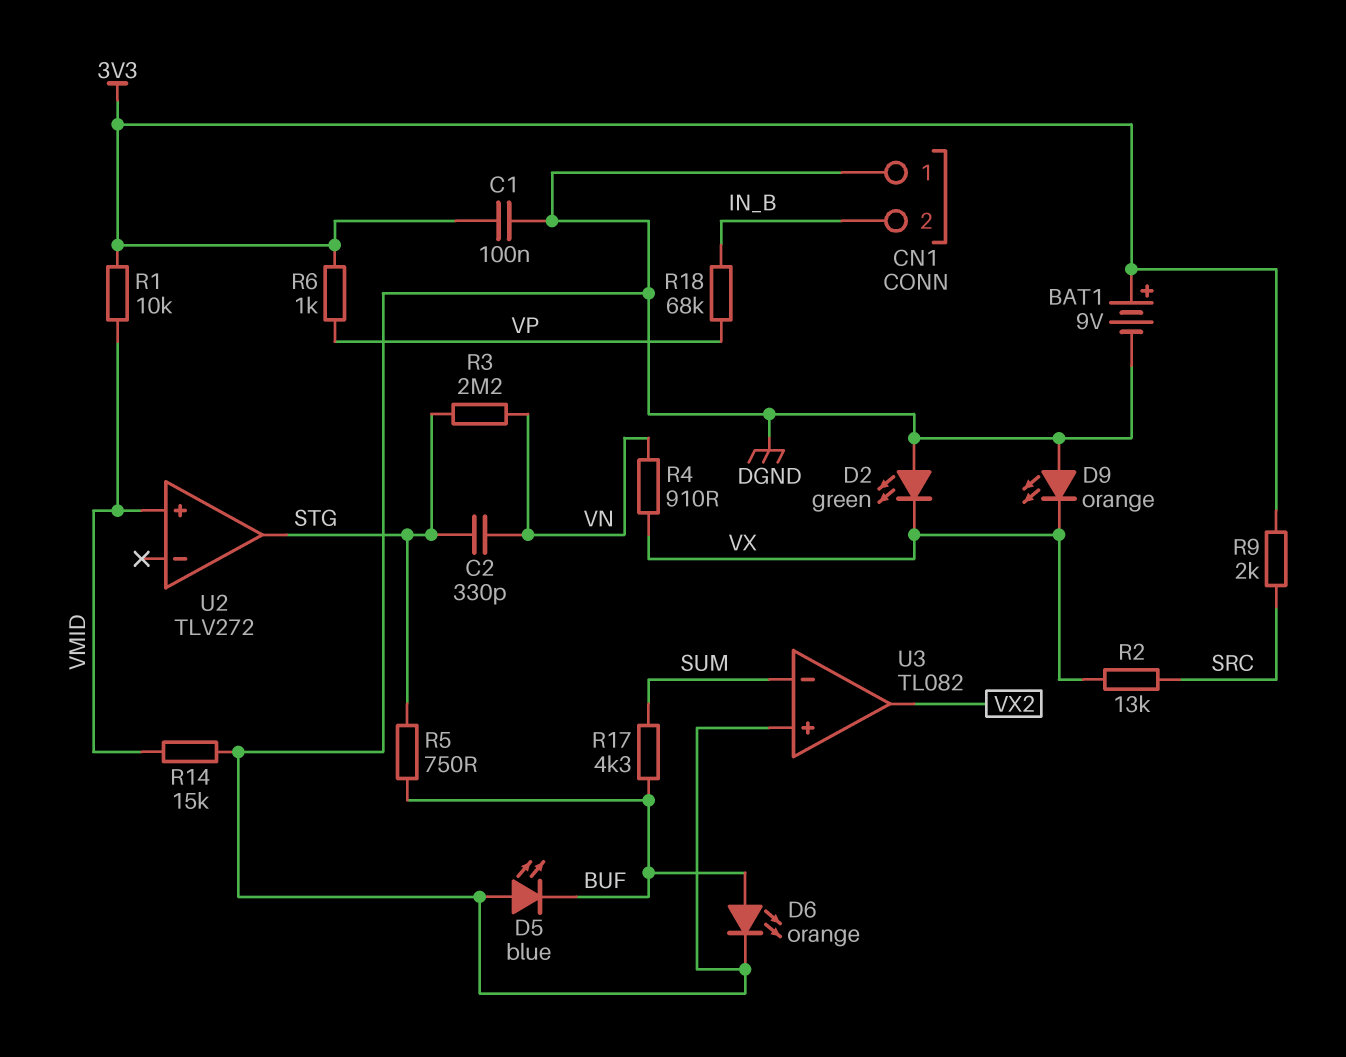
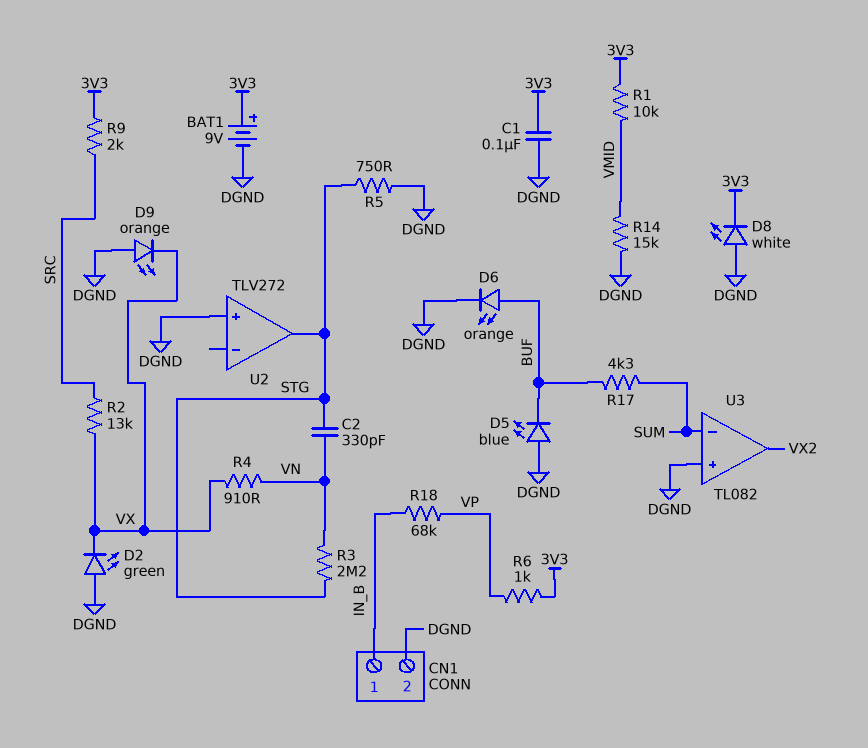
CN1 pin 1: DGND -> IN_B
CN1 pin 2: IN_B -> DGND
D8: none -> LED white (A DGND, K 3V3)
R5: 750 (BUF, STG) -> 750 (DGND, STG)
U2 pin in+: VMID -> DGND

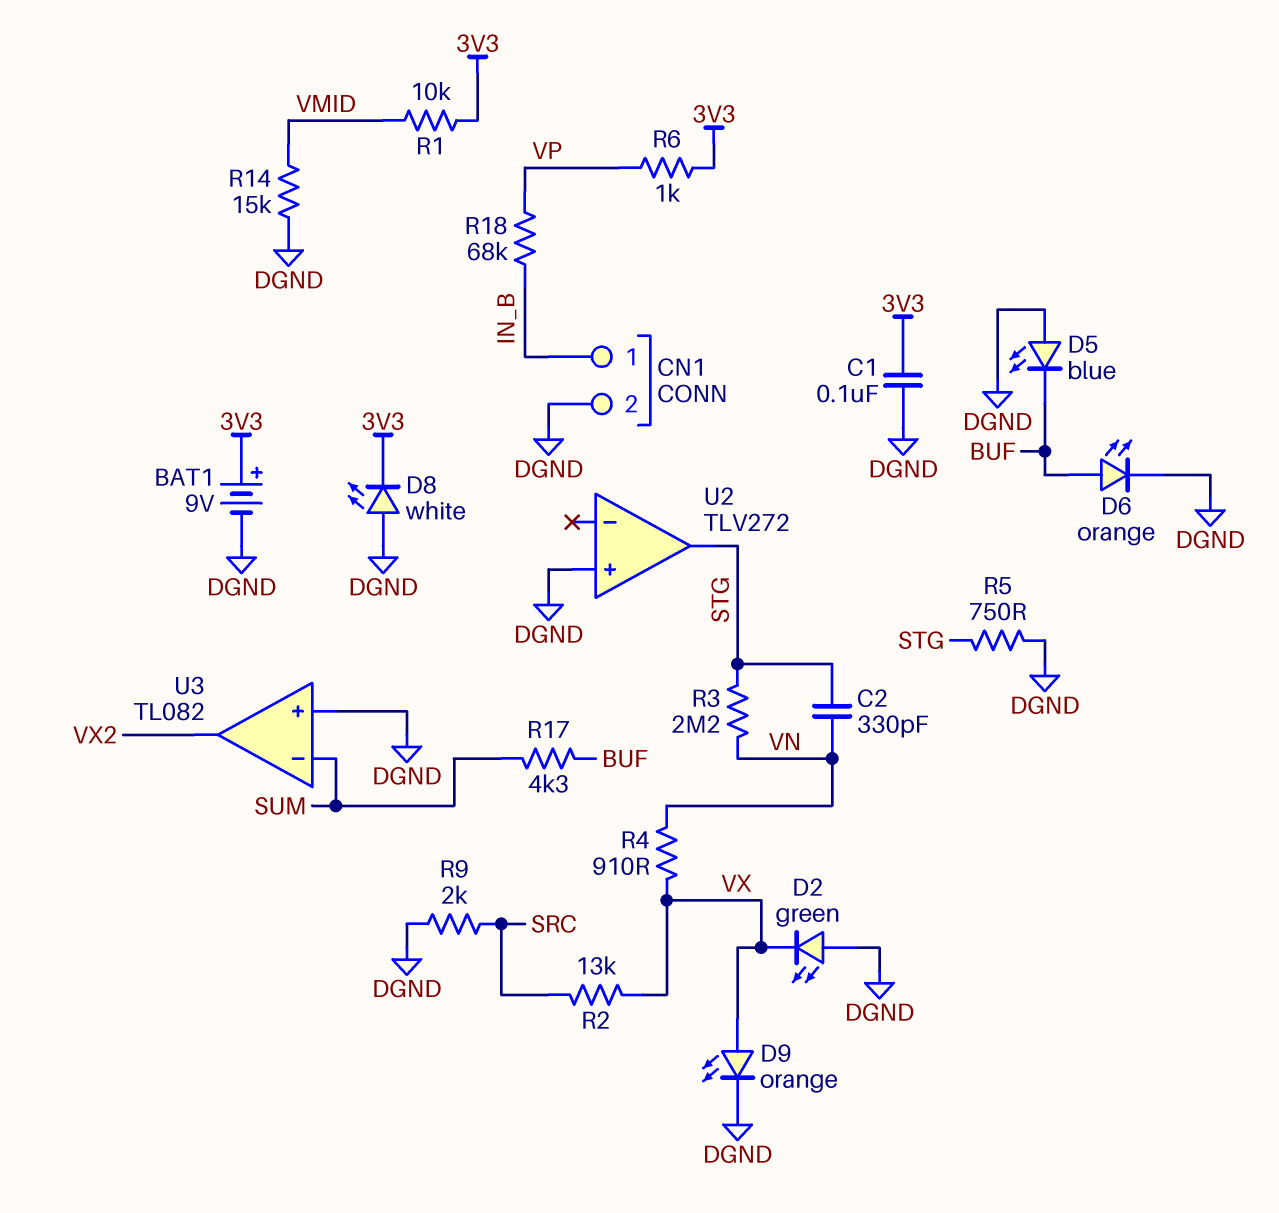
D9: LED orange (A DGND, K VX) -> LED orange (A VX, K DGND)
R9: 2k (3V3, SRC) -> 2k (DGND, SRC)

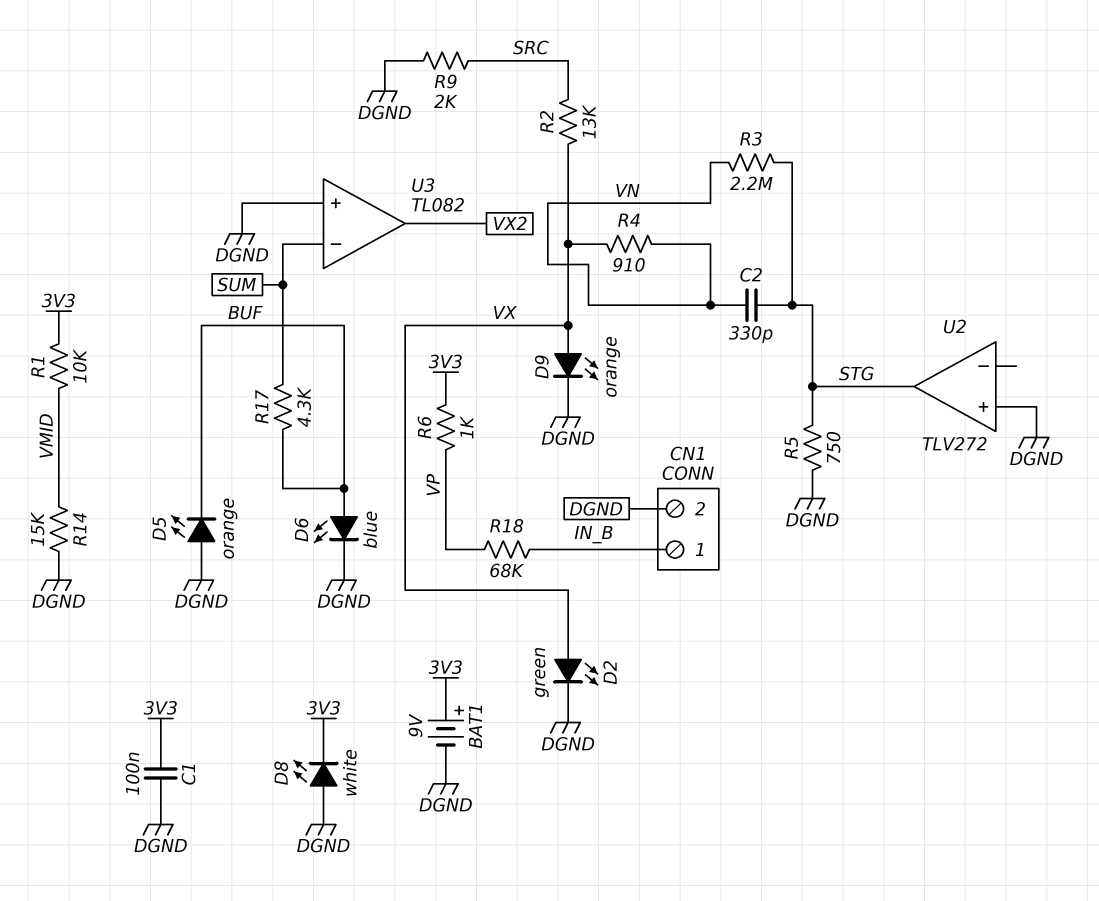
D2: LED green (A DGND, K VX) -> LED green (A VX, K DGND)
D5: LED blue (A DGND, K BUF) -> LED orange (A DGND, K BUF)
D6: LED orange (A BUF, K DGND) -> LED blue (A BUF, K DGND)

